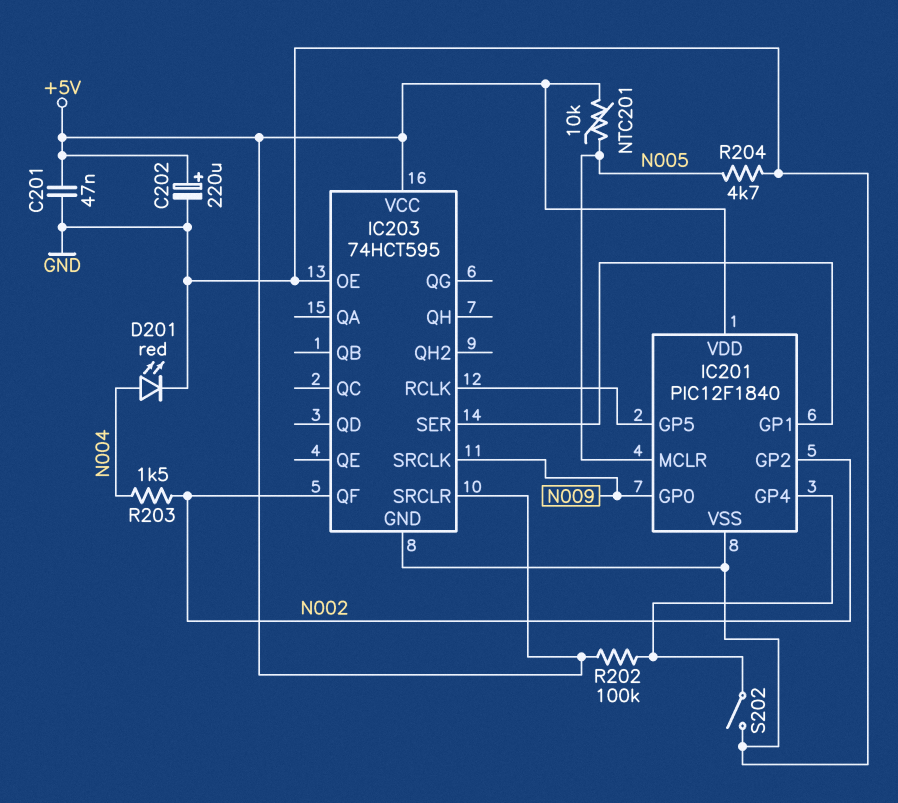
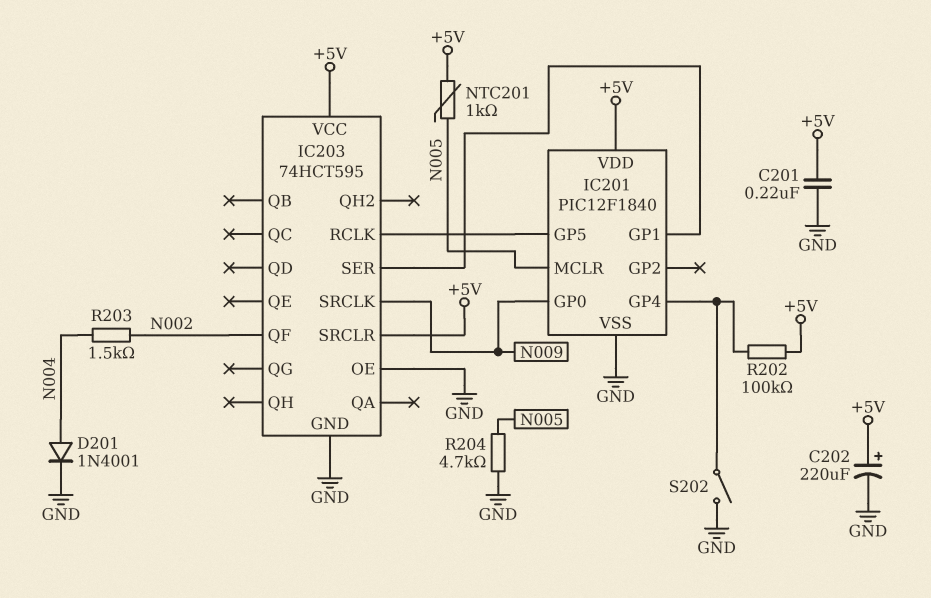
C201: 47nF (+5V, GND) -> 220nF (+5V, GND)
D201: LED red (A N004, K GND) -> diode 1N4001 (A N004, K GND)
IC201 pin GP2: N002 -> none
NTC201: 10k (+5V, N005) -> 1k (+5V, N005)

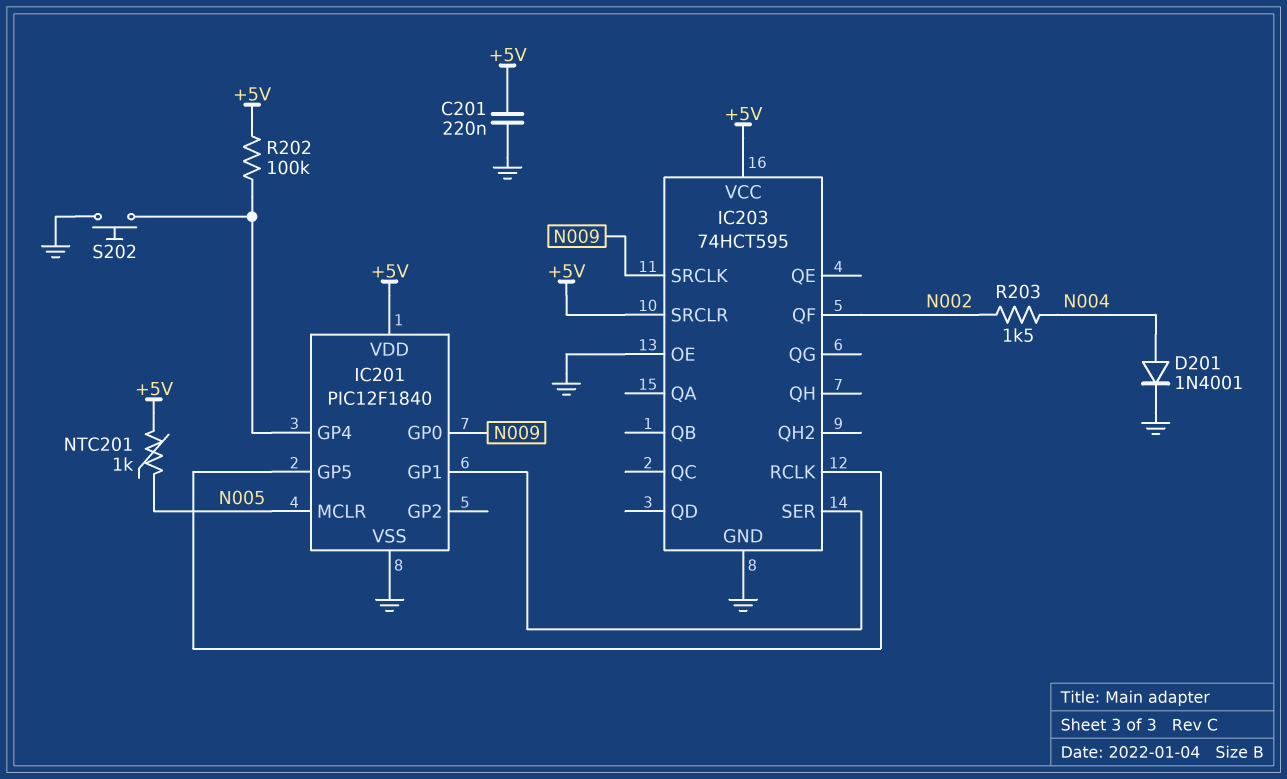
C202: 220uF (plus +5V, minus GND) -> none
R204: 4.7k (GND, N005) -> none
S202: switch (GND, IC201/GP4) -> button (GND, IC201/GP4)

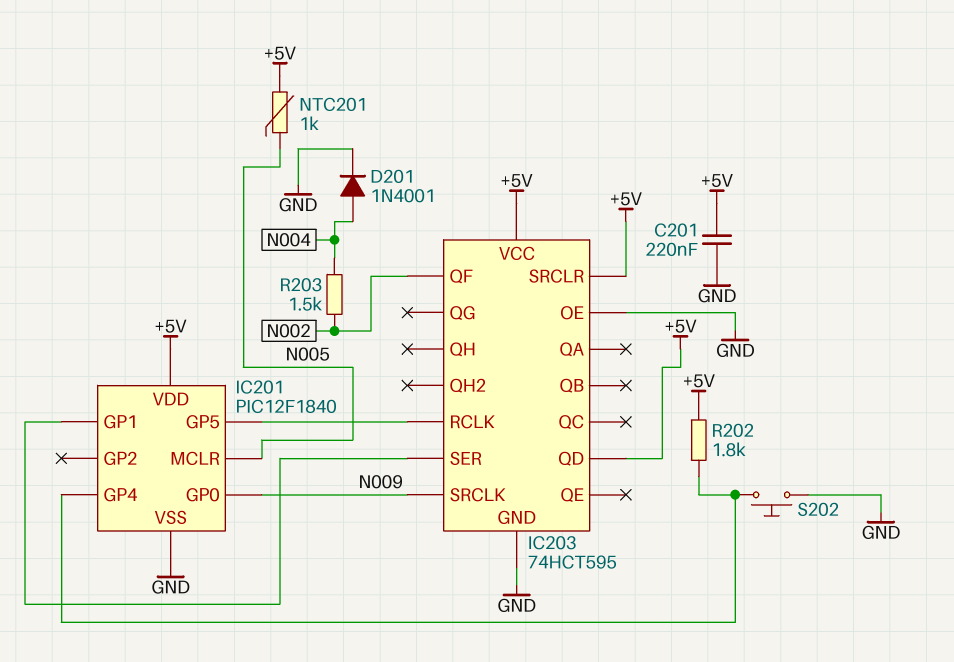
IC203 pin QD: none -> +5V
R202: 100k (+5V, IC201/GP4) -> 1.8k (+5V, IC201/GP4)

